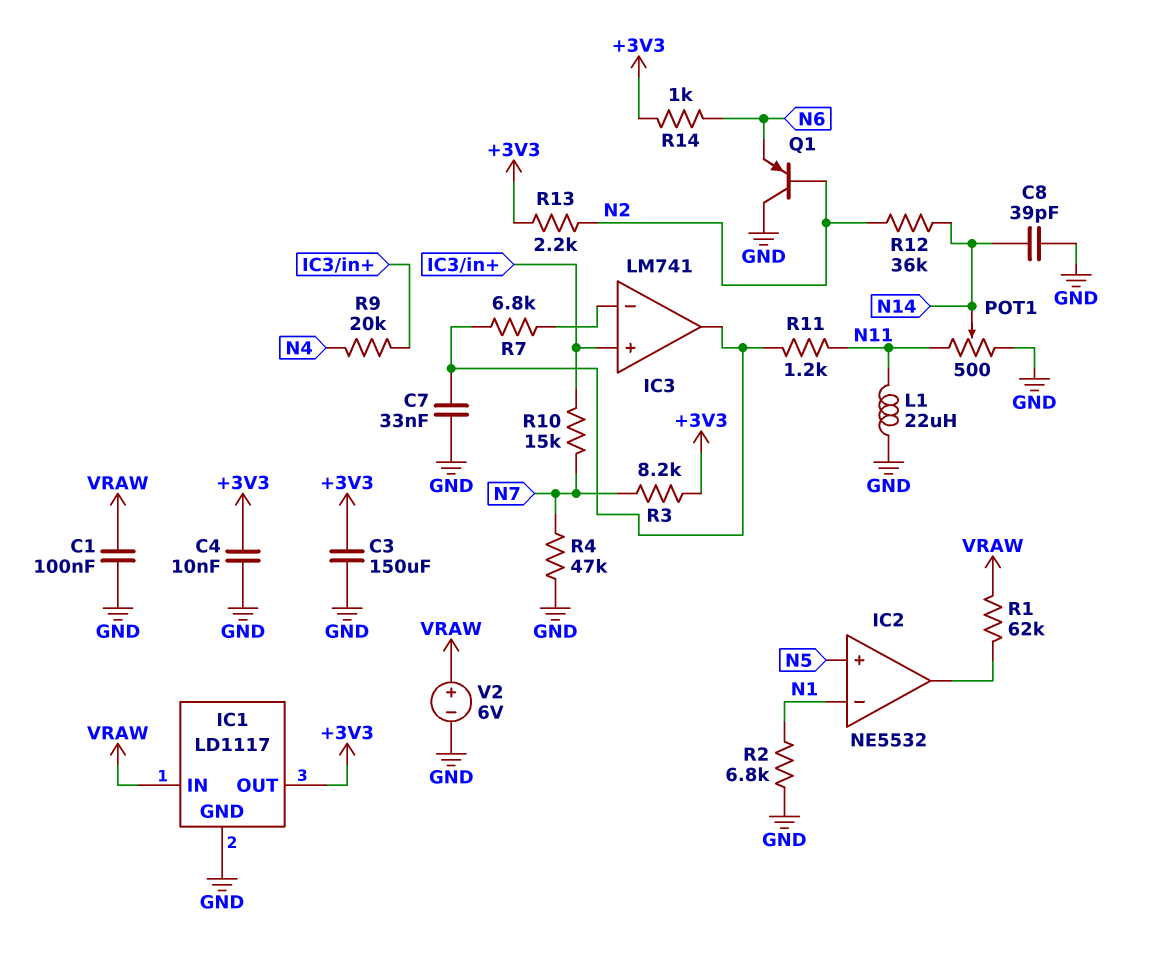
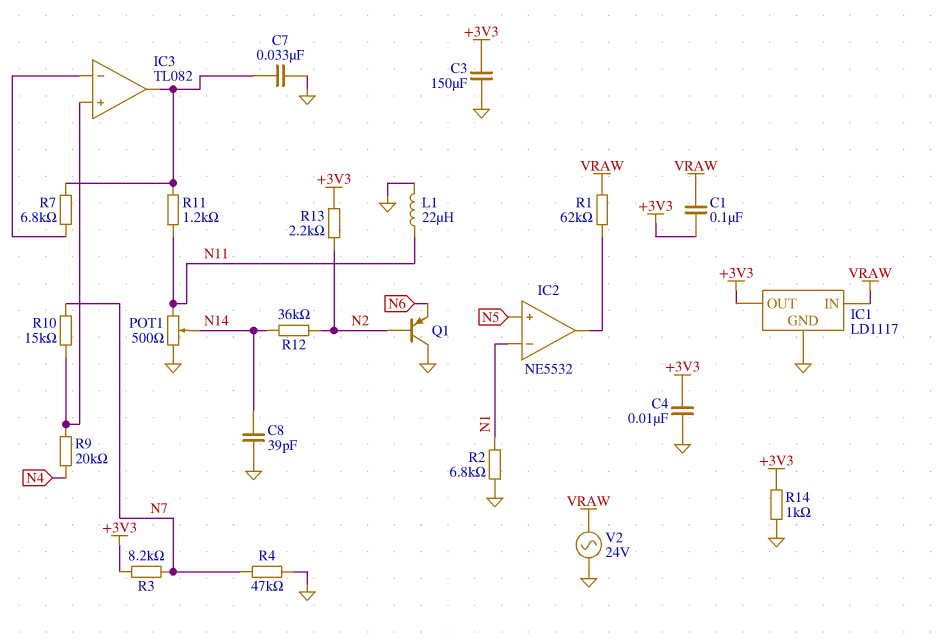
C1: 100nF (GND, VRAW) -> 100nF (+3V3, VRAW)
IC3: LM741 -> TL082
R14: 1k (+3V3, N6) -> 1k (+3V3, GND)
V2: 6V (plus VRAW, minus GND) -> AC 24V (GND, VRAW)

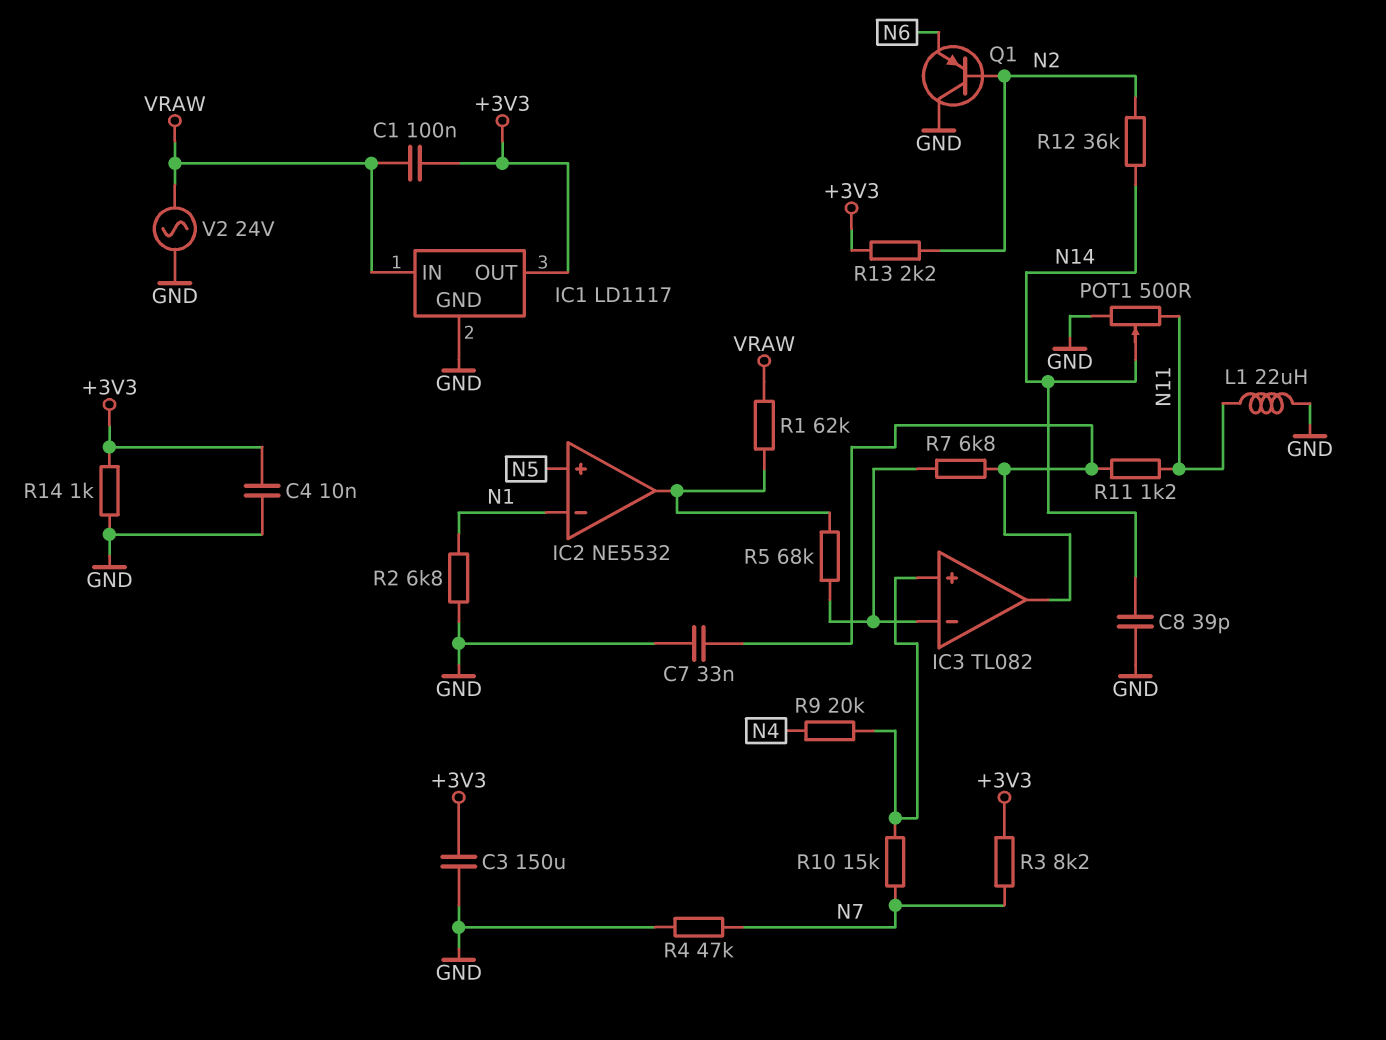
R5: none -> 68k (IC2/out, IC3/in-)

